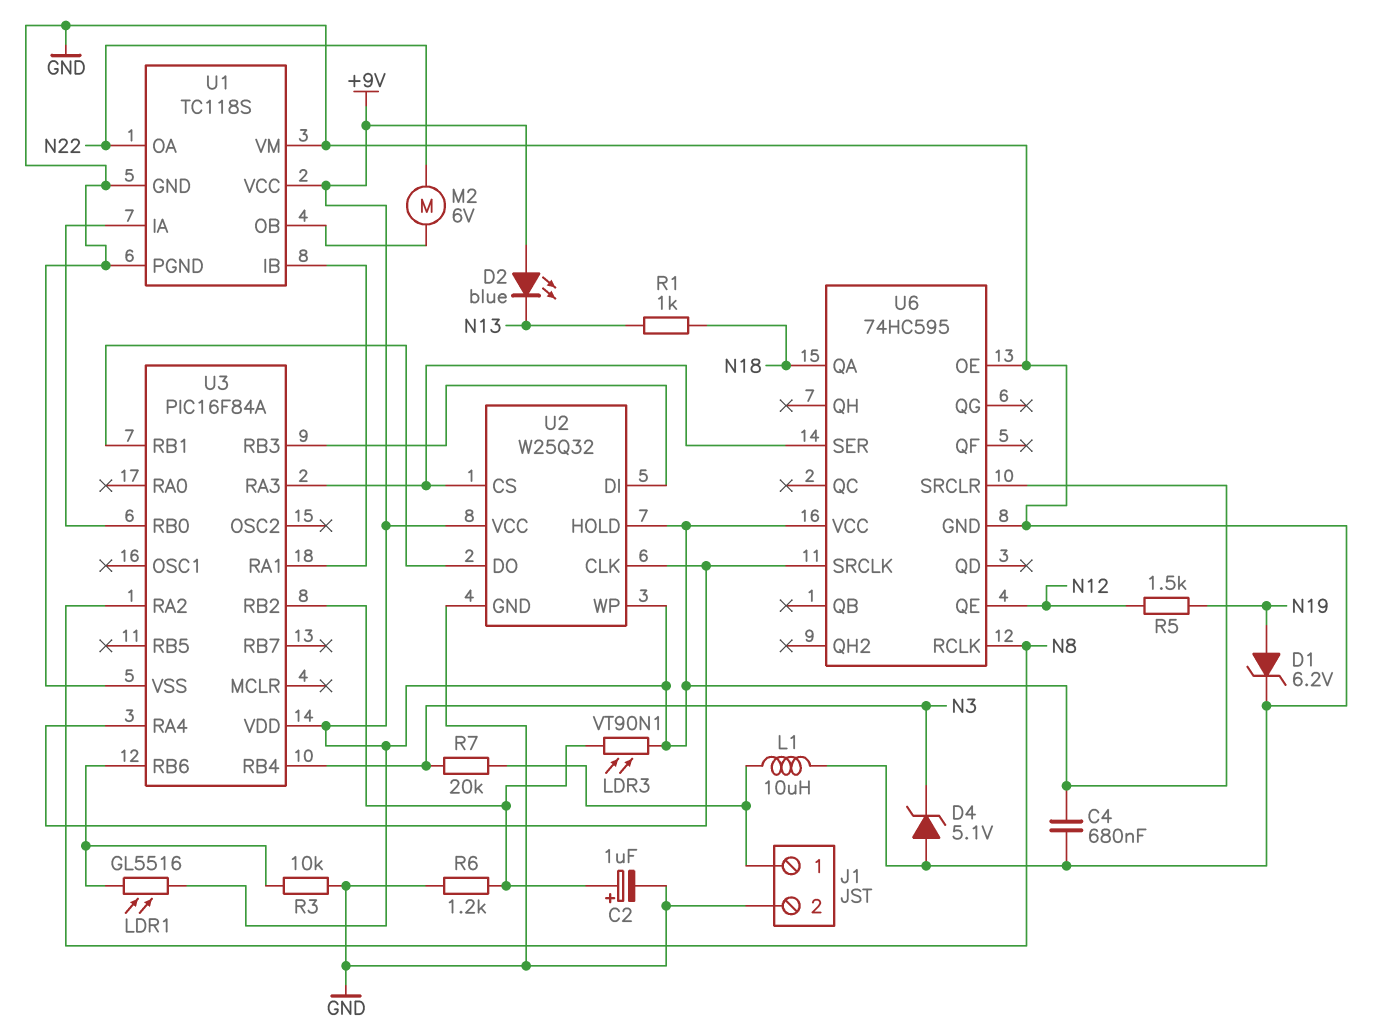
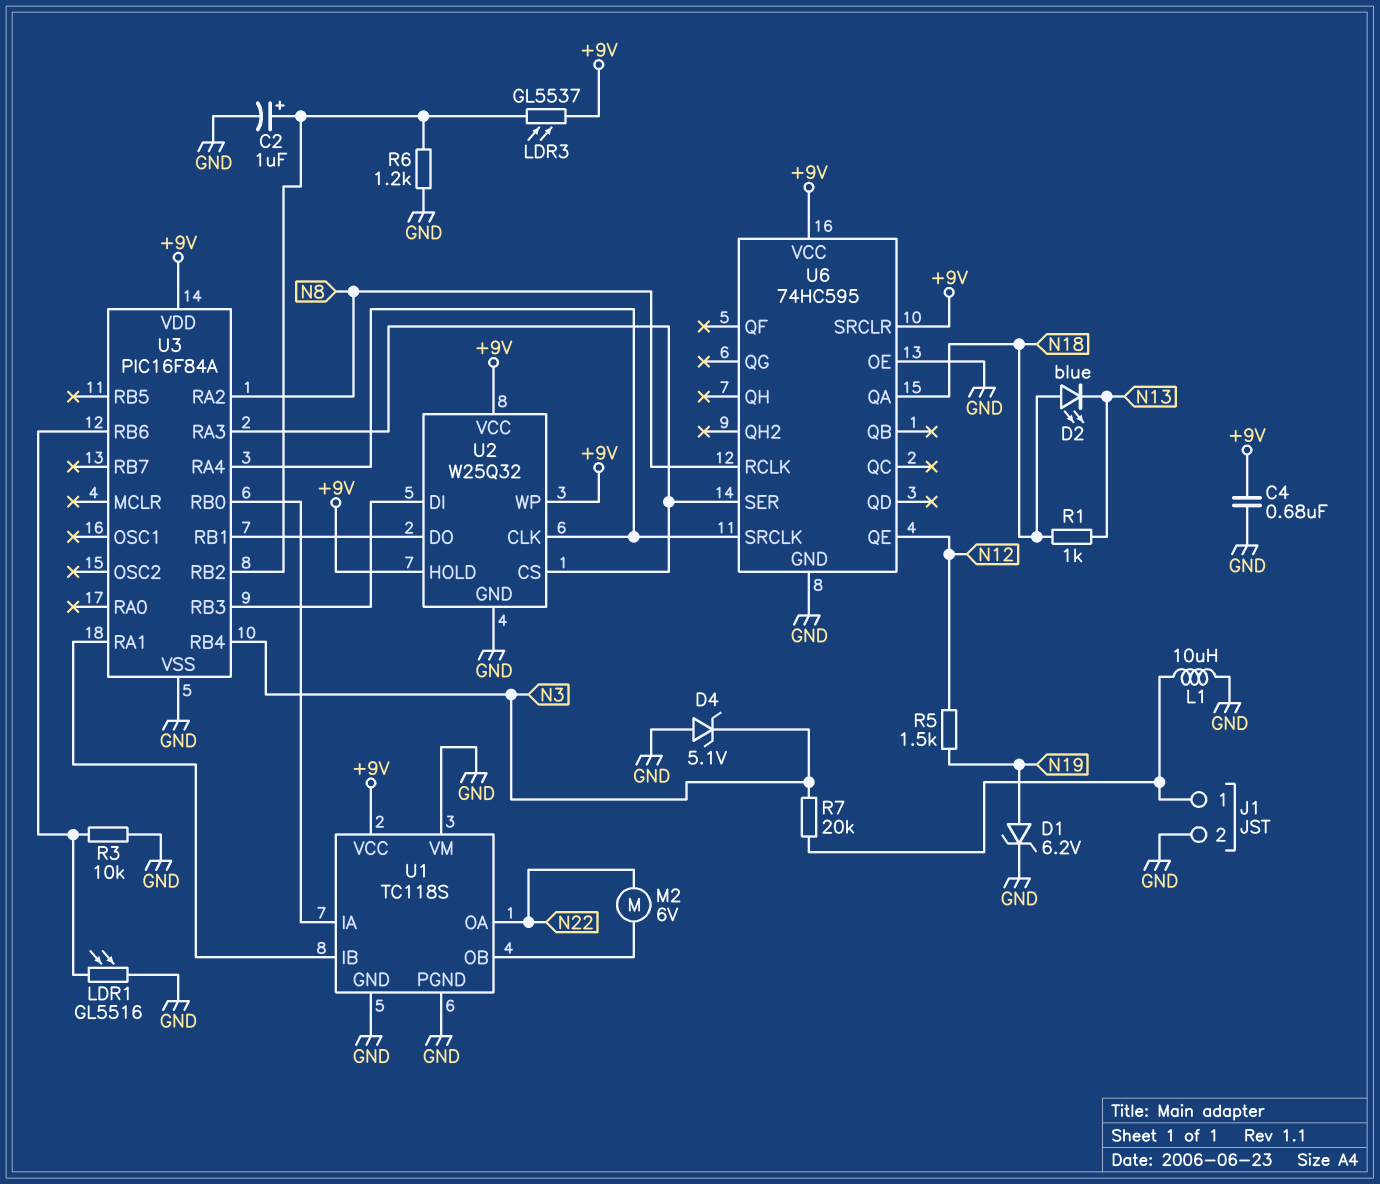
D2: LED blue (A +9V, K N13) -> LED blue (A N18, K N13)
LDR1: GL5516 (+9V, U3/RB6) -> GL5516 (GND, U3/RB6)
LDR3: VT90N1 (+9V, U3/RB2) -> GL5537 (+9V, U3/RB2)

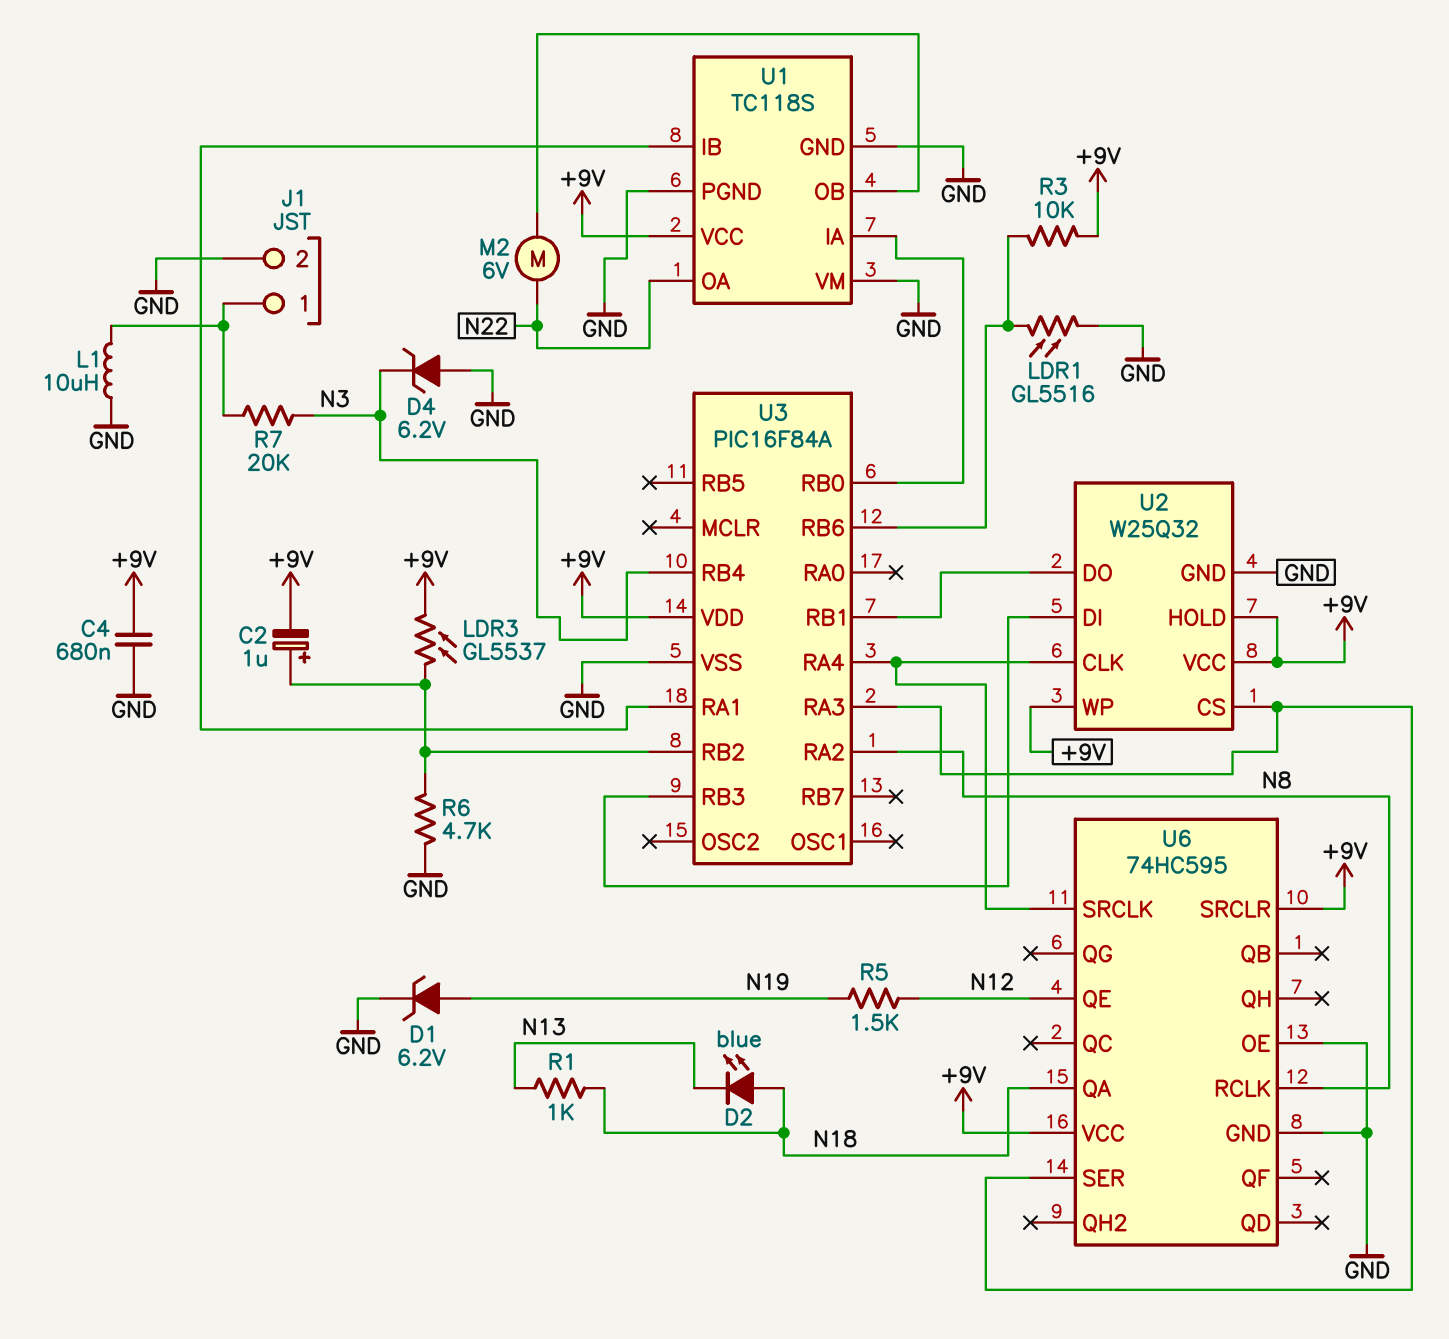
C2: 1uF (plus U3/RB2, minus GND) -> 1uF (plus U3/RB2, minus +9V)
D4: zener 5.1V (A GND, K N3) -> zener 6.2V (A GND, K N3)
R3: 10k (GND, U3/RB6) -> 10k (+9V, U3/RB6)
R6: 1.2k (GND, U3/RB2) -> 4.7k (GND, U3/RB2)

